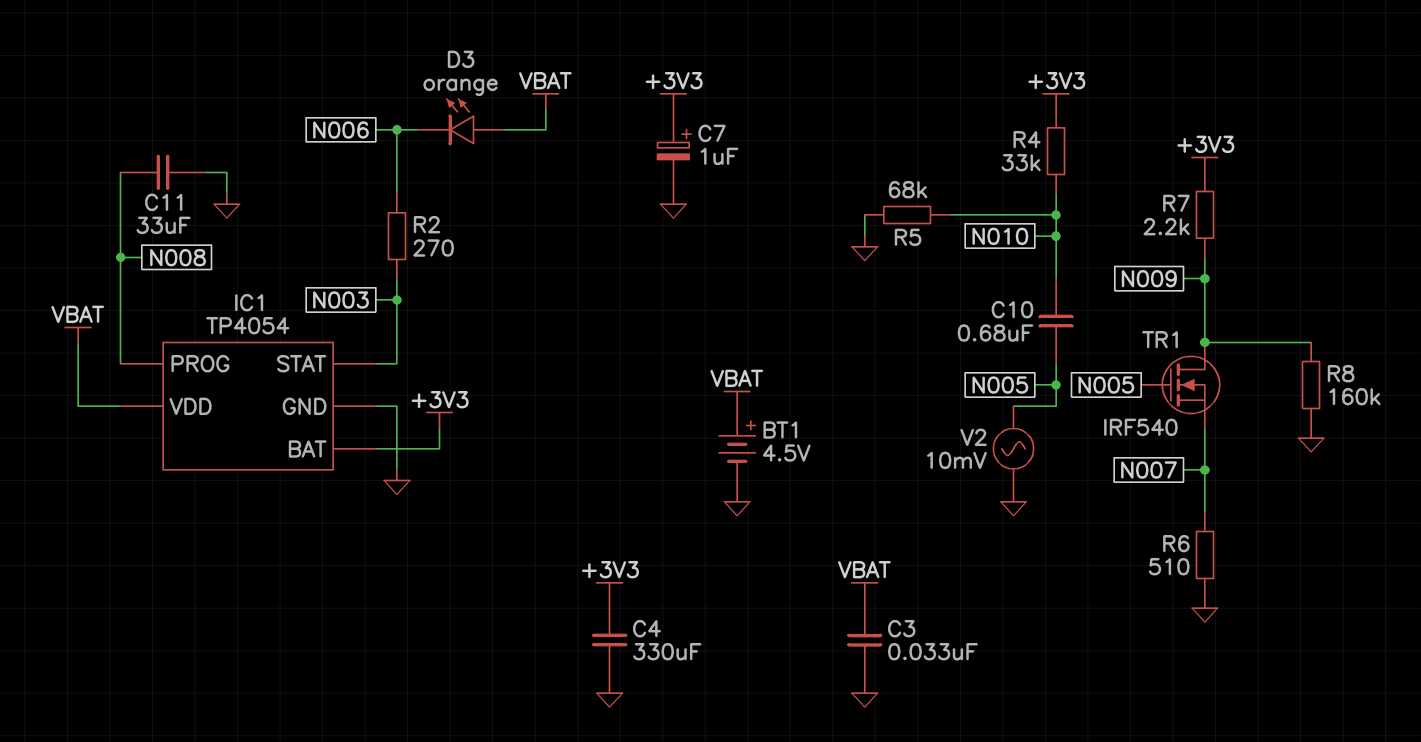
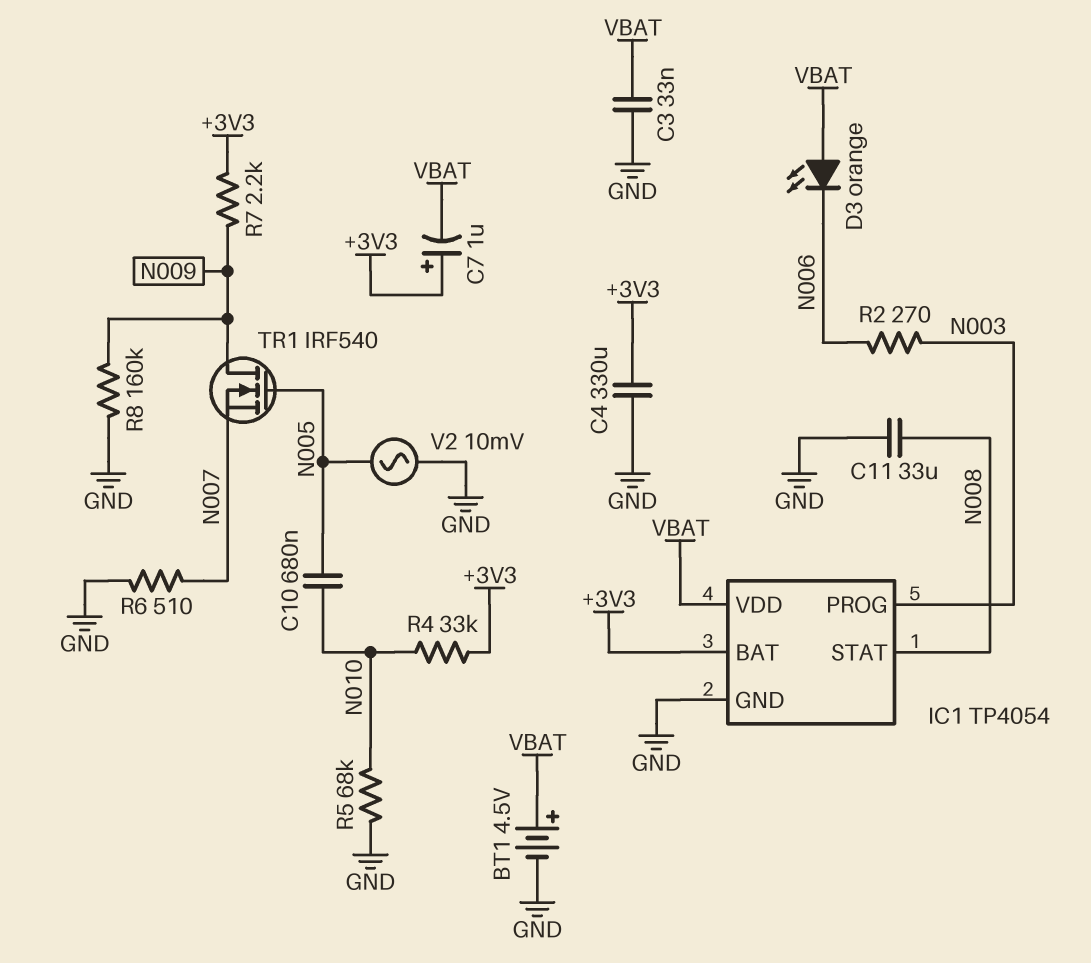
C7: 1uF (plus +3V3, minus GND) -> 1uF (plus +3V3, minus VBAT)
IC1 pin PROG: N008 -> N003
IC1 pin STAT: N003 -> N008

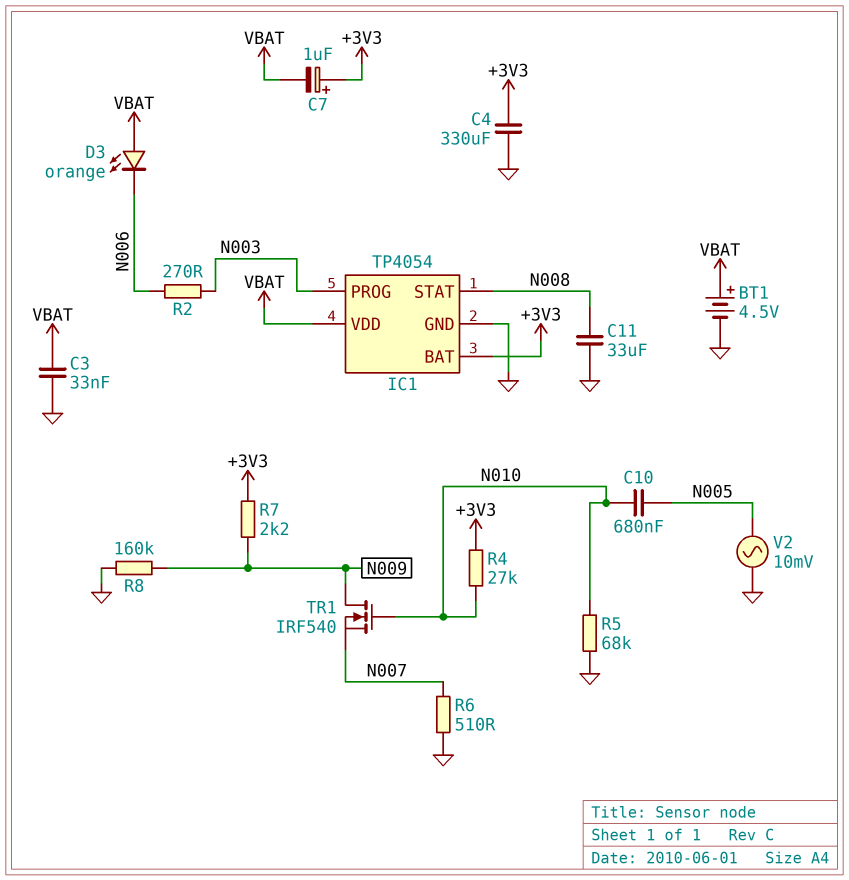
R4: 33k (+3V3, N010) -> 27k (+3V3, N010)
TR1: NMOS IRF540 (G N005, D N009, S N007) -> NMOS IRF540 (G N010, D N009, S N007)

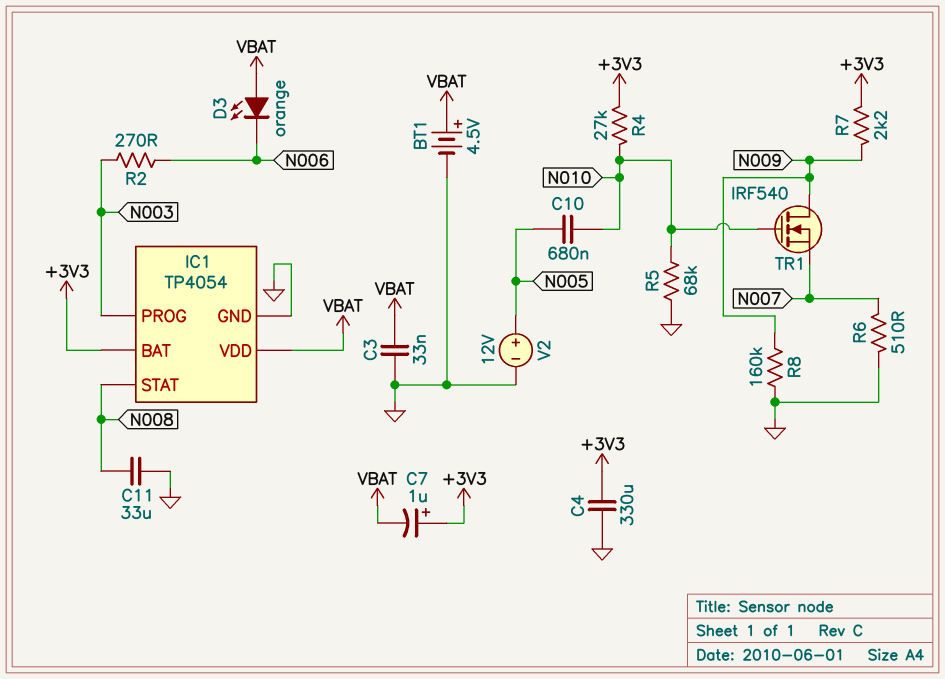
V2: AC 10mV (GND, N005) -> 12V (plus N005, minus GND)

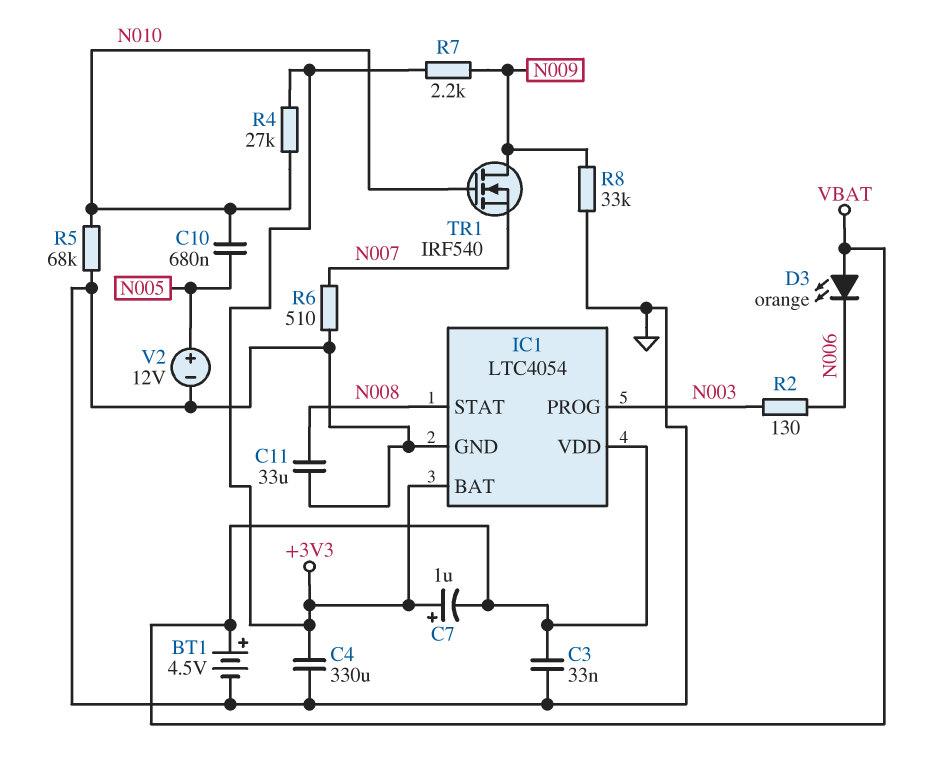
IC1: TP4054 -> LTC4054
R2: 270 (N003, N006) -> 130 (N003, N006)
R8: 160k (GND, N009) -> 33k (GND, N009)

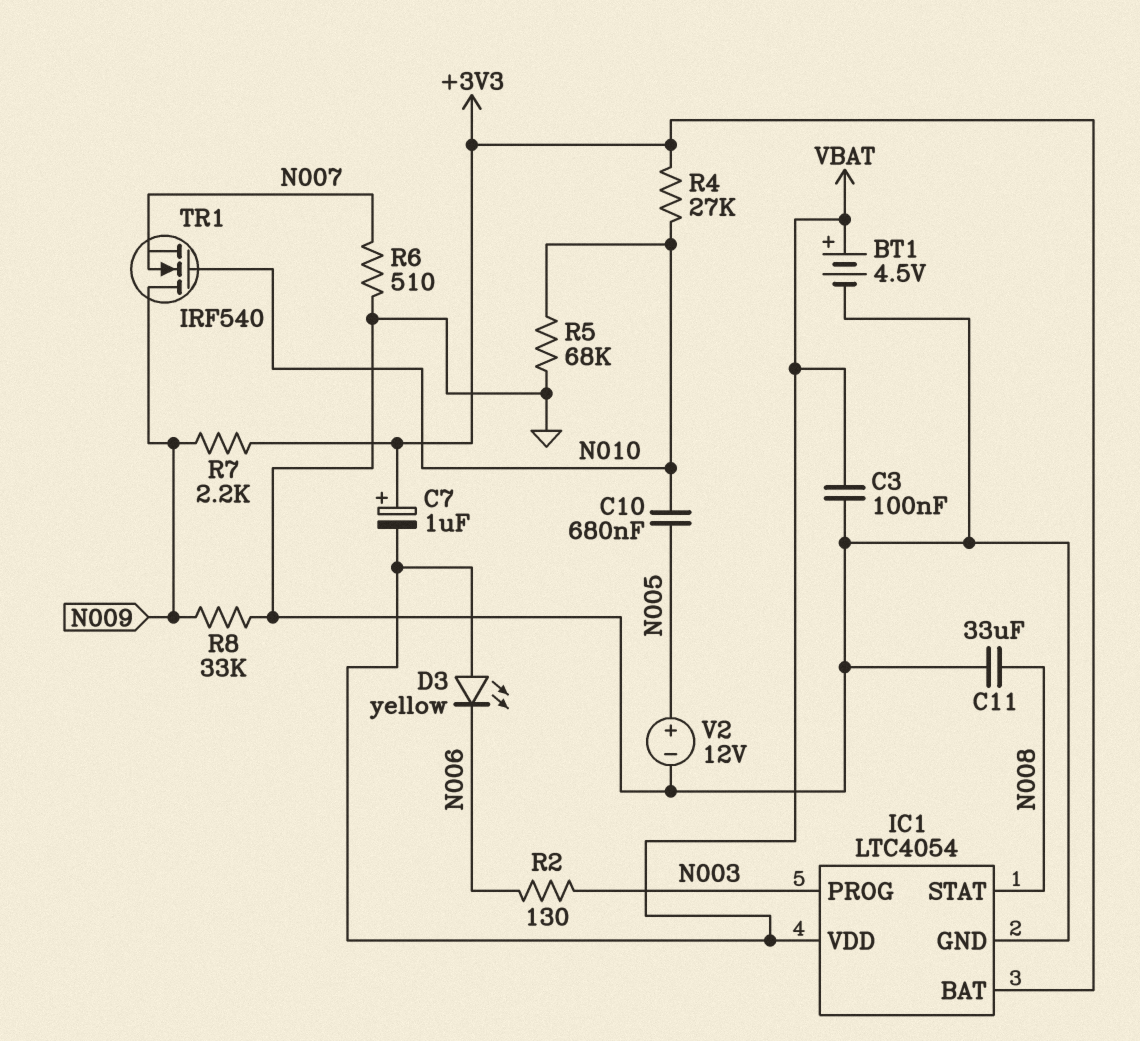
C3: 33nF (GND, VBAT) -> 100nF (GND, VBAT)
C4: 330uF (+3V3, GND) -> none
D3: LED orange (A VBAT, K N006) -> LED yellow (A VBAT, K N006)

